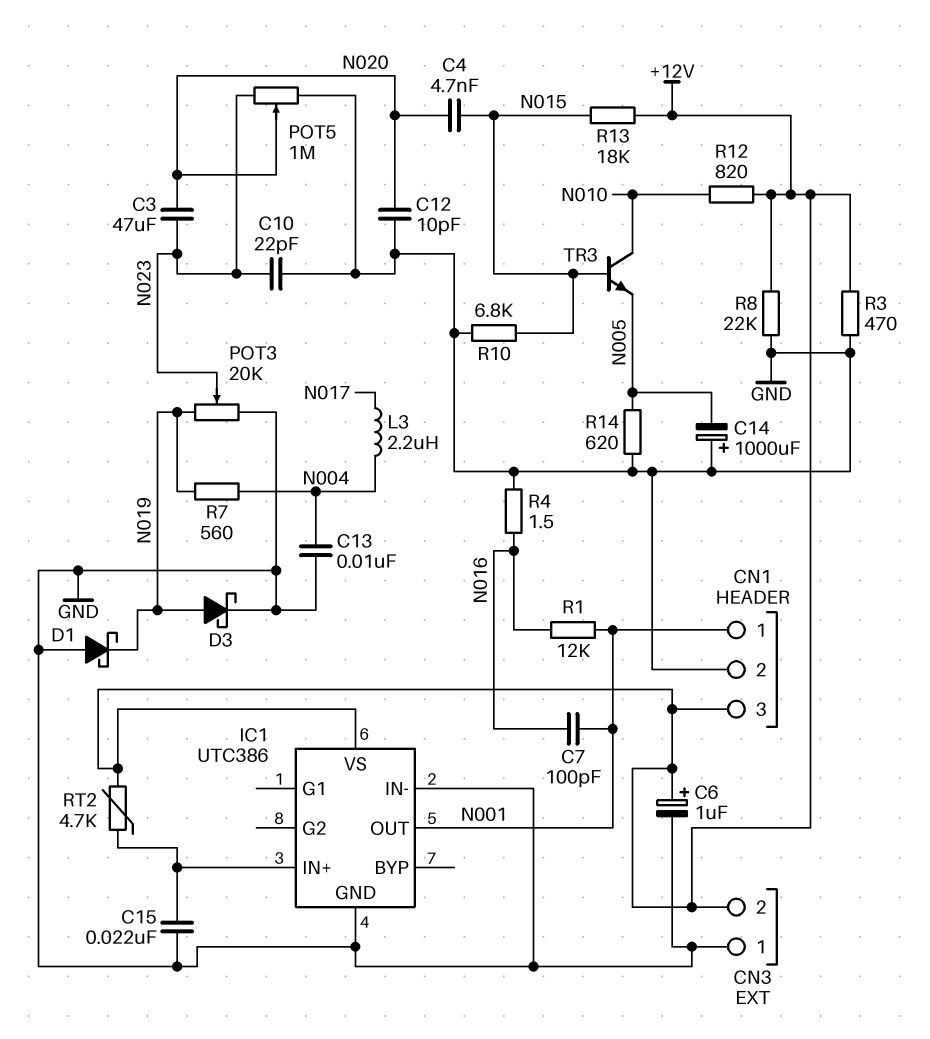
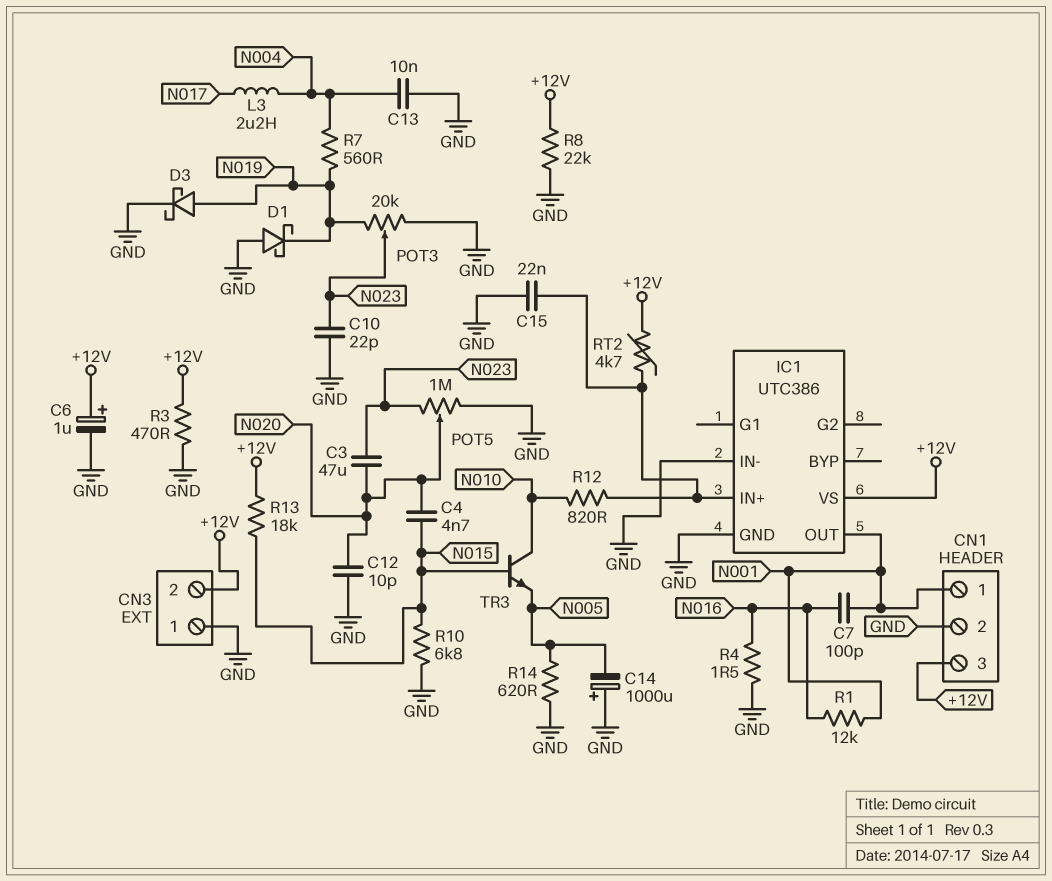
R12: 820 (+12V, N010) -> 820 (IC1/IN+, N010)

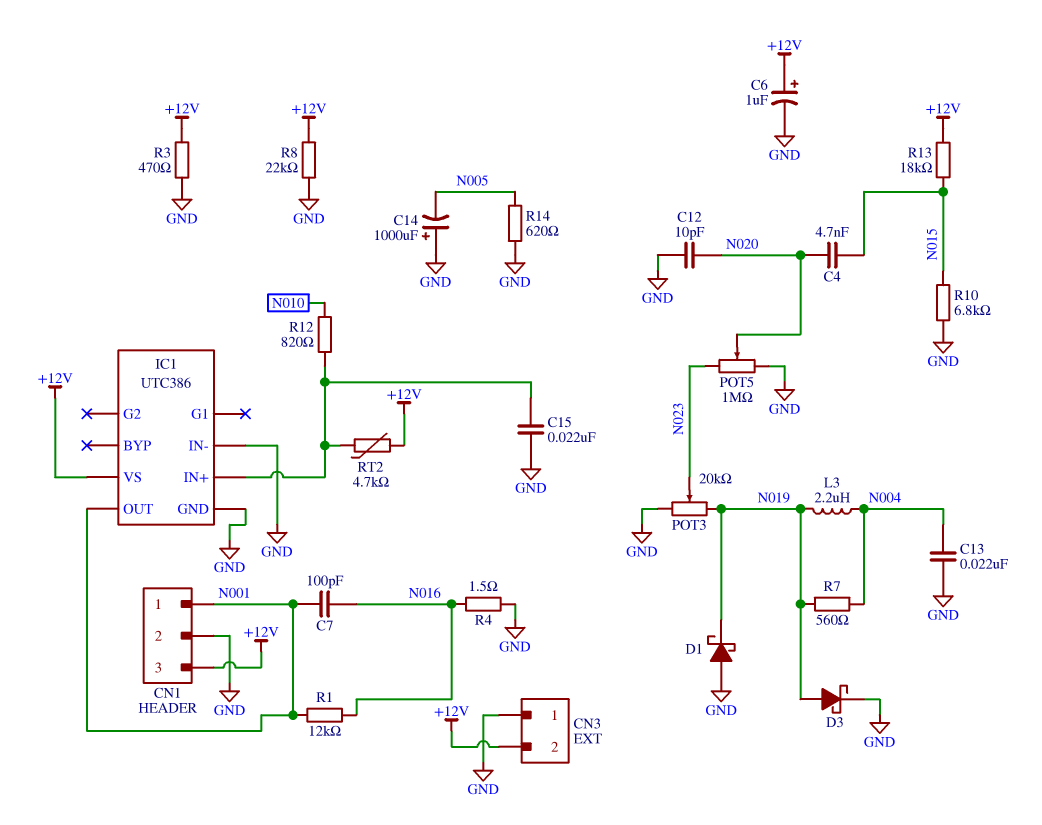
C3: 47uF (N020, N023) -> none
C10: 22pF (GND, N023) -> none
C13: 10nF (GND, N004) -> 22nF (GND, N004)
L3: 2.2uH (N004, N017) -> 2.2uH (N004, N019)
TR3: NPN (B N015, C N010, E N005) -> none

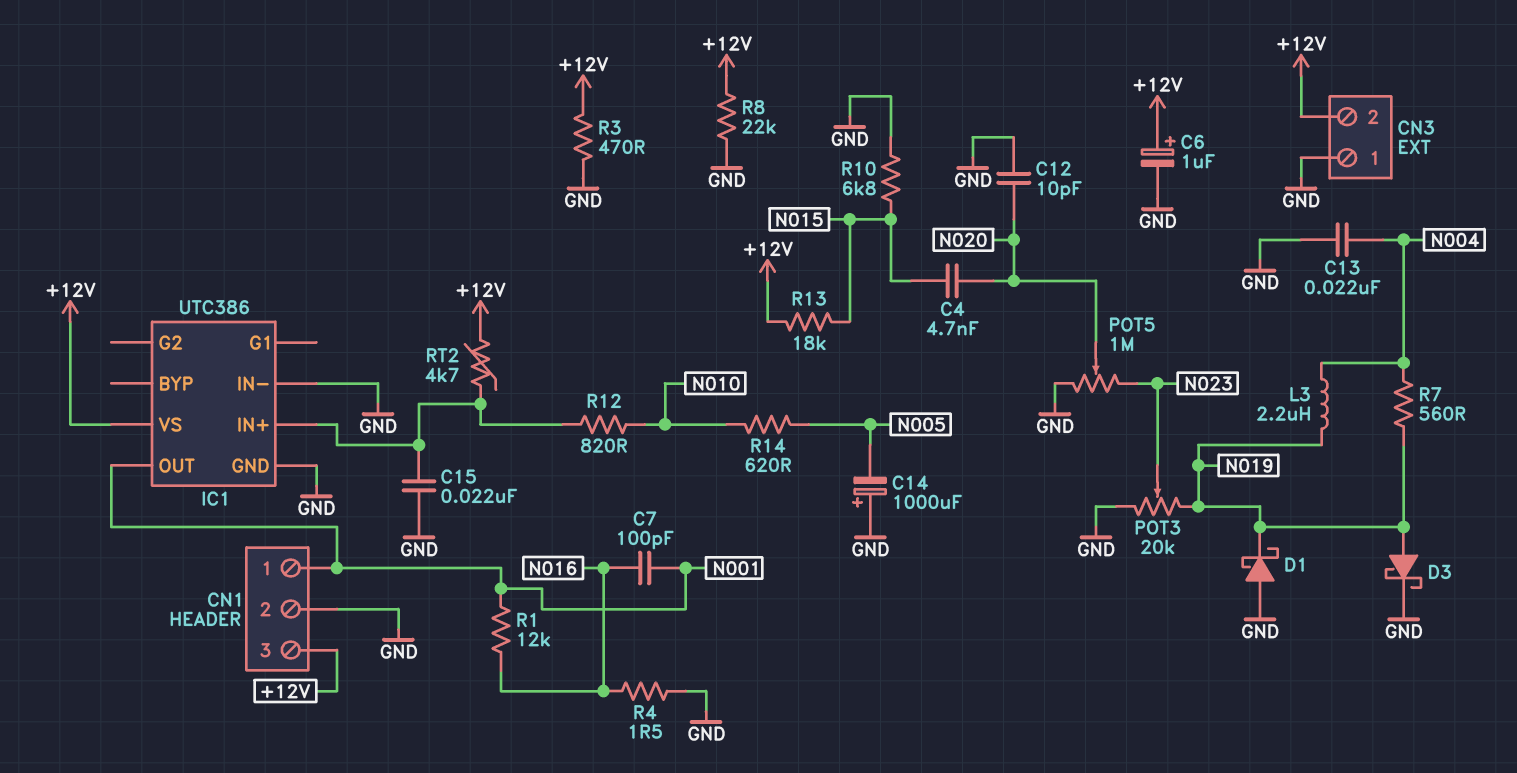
R14: 620 (GND, N005) -> 620 (N005, N010)

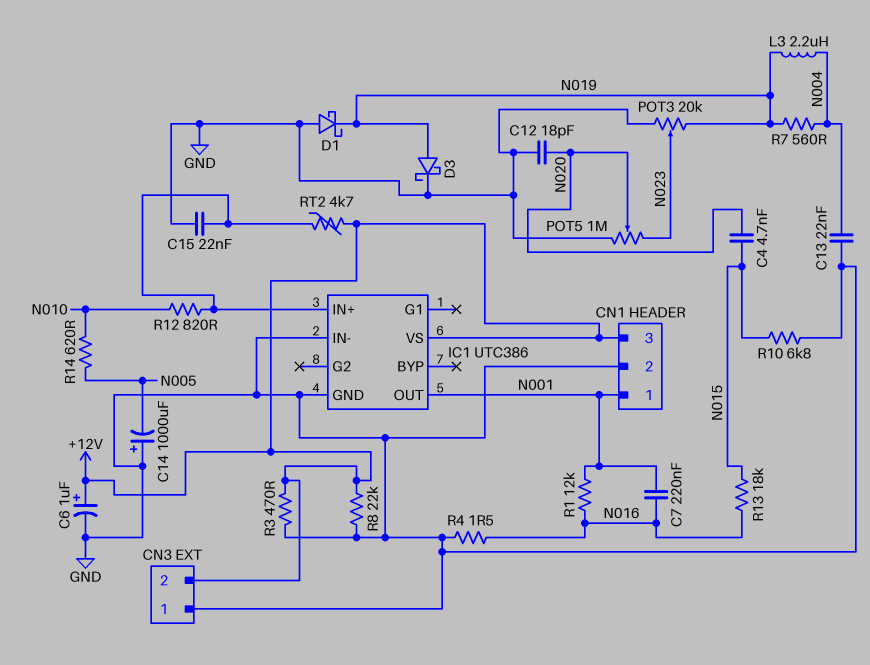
C7: 100pF (N001, N016) -> 220nF (N001, N016)
C12: 10pF (GND, N020) -> 18pF (GND, N020)
R13: 18k (+12V, N015) -> 18k (N015, N016)

